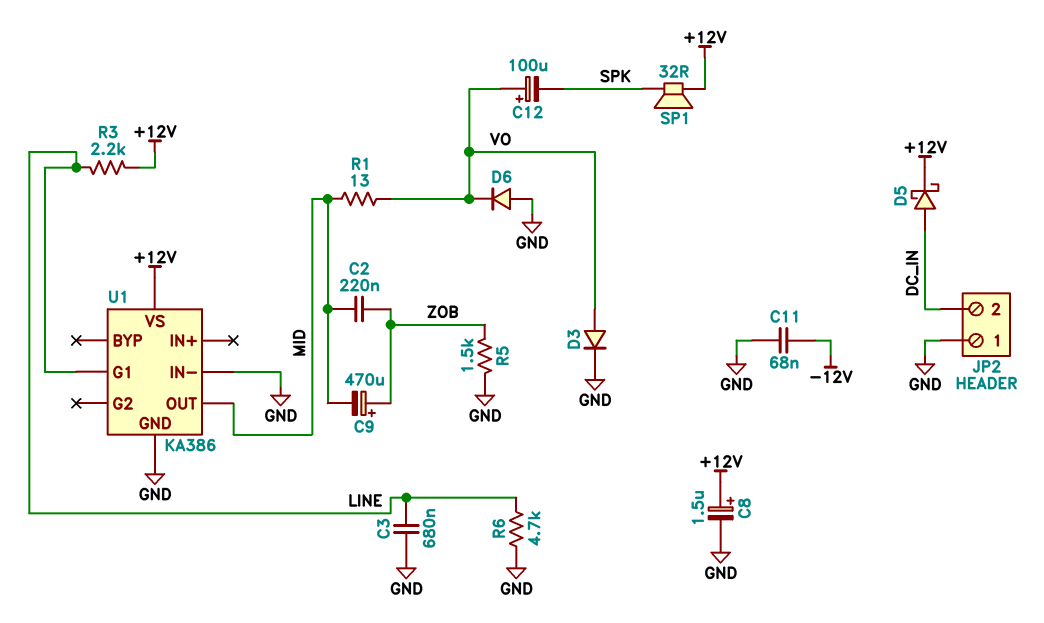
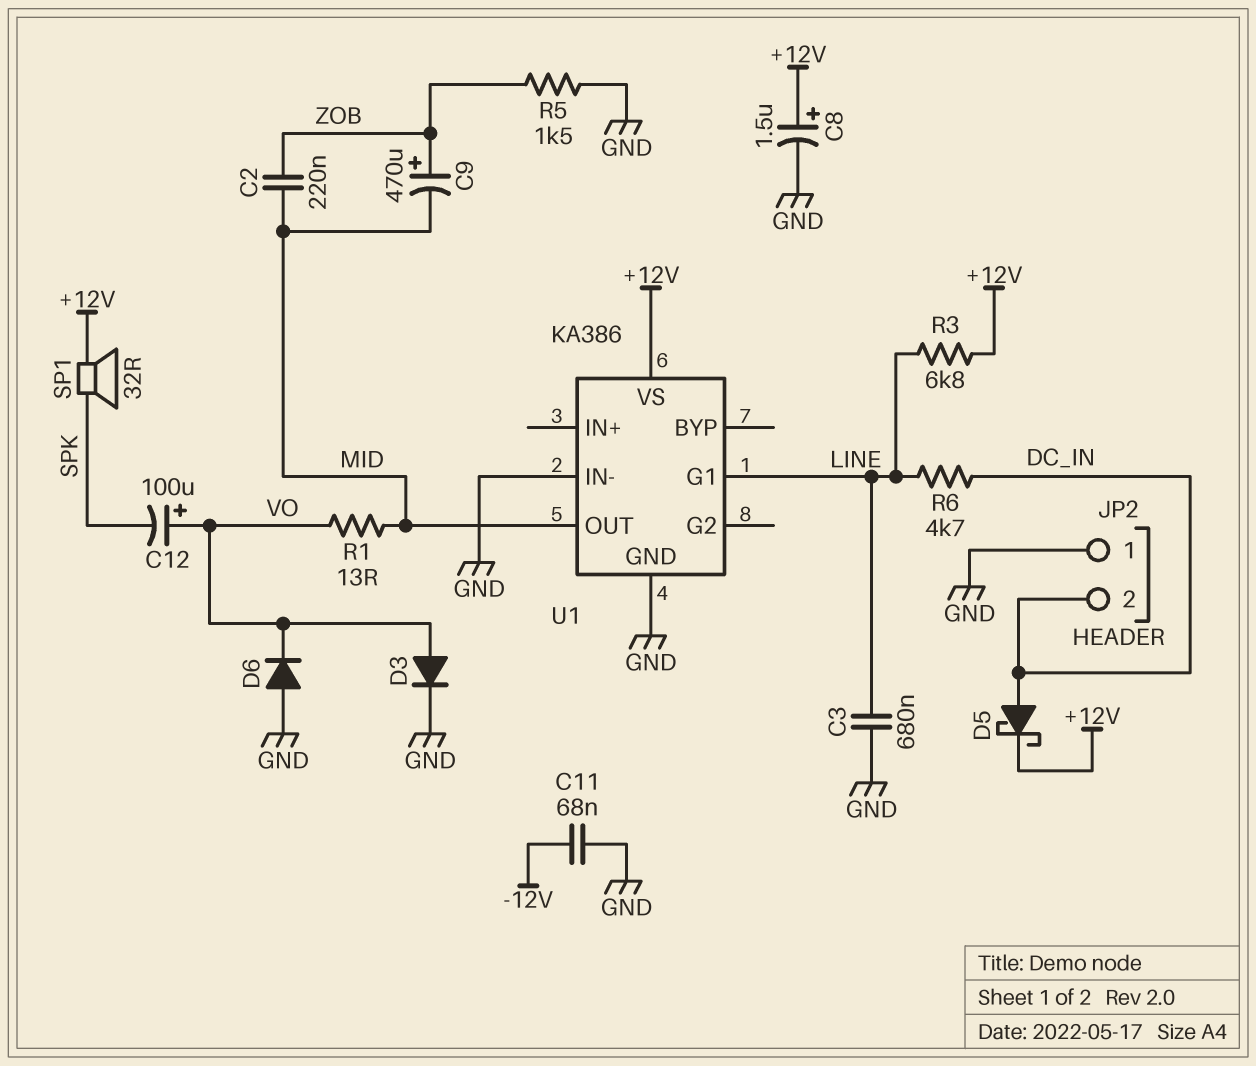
R3: 2.2k (+12V, LINE) -> 6.8k (+12V, LINE)
R6: 4.7k (GND, LINE) -> 4.7k (DC_IN, LINE)

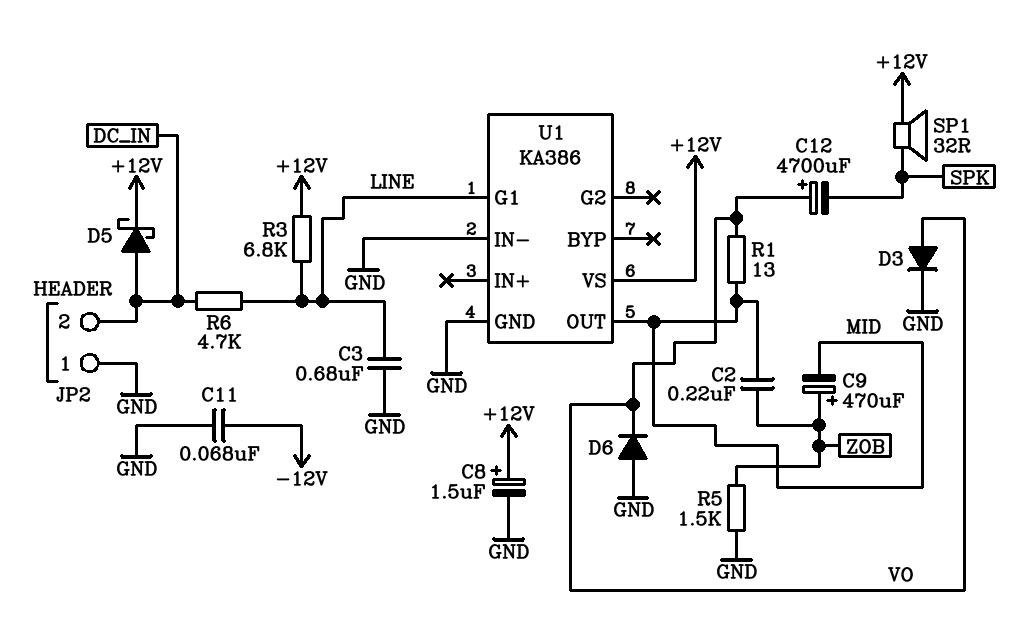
C12: 100uF (plus VO, minus SPK) -> 4700uF (plus VO, minus SPK)

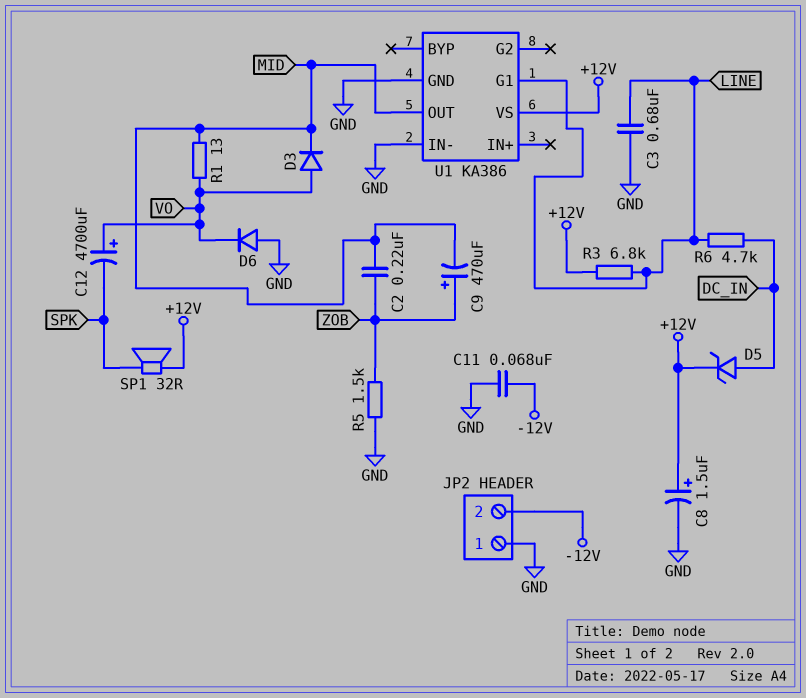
D3: diode (A VO, K GND) -> diode (A VO, K MID)
D5: schottky (A DC_IN, K +12V) -> zener (A DC_IN, K +12V)
JP2 pin 2: DC_IN -> -12V

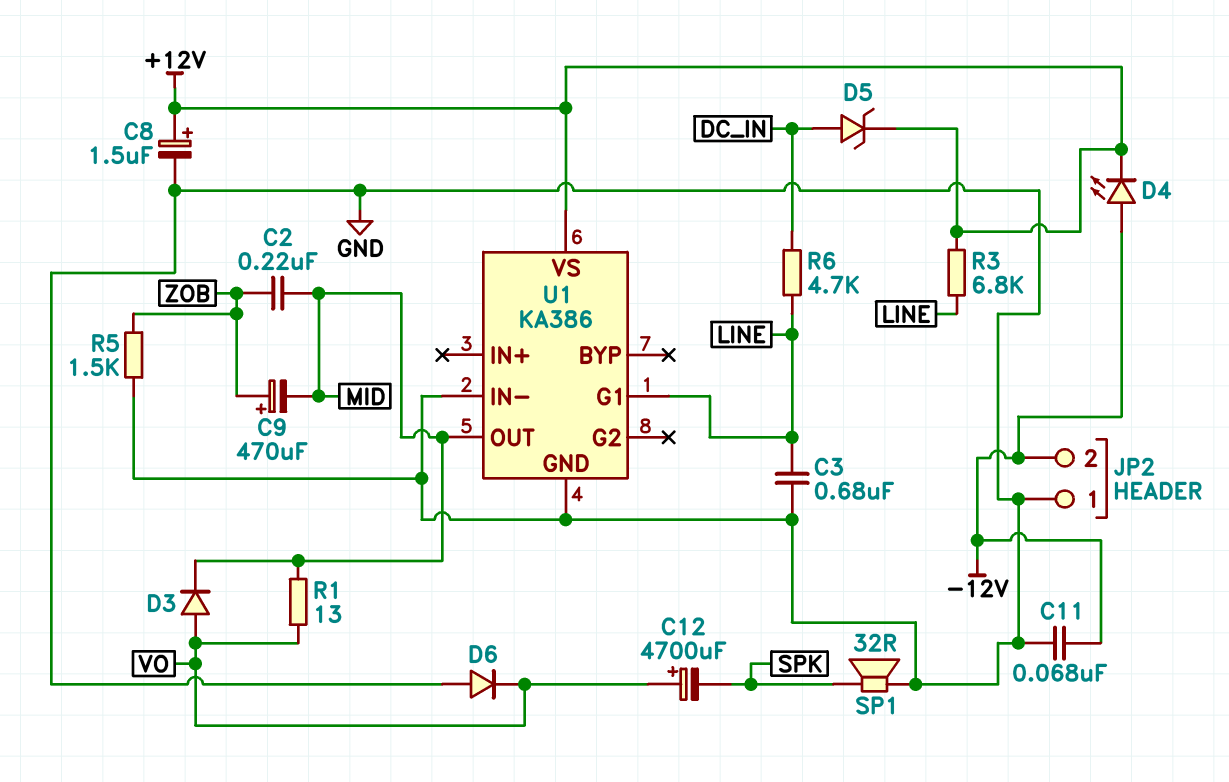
D4: none -> LED (A -12V, K +12V)
SP1: speaker 32R (+12V, SPK) -> speaker 32R (GND, SPK)

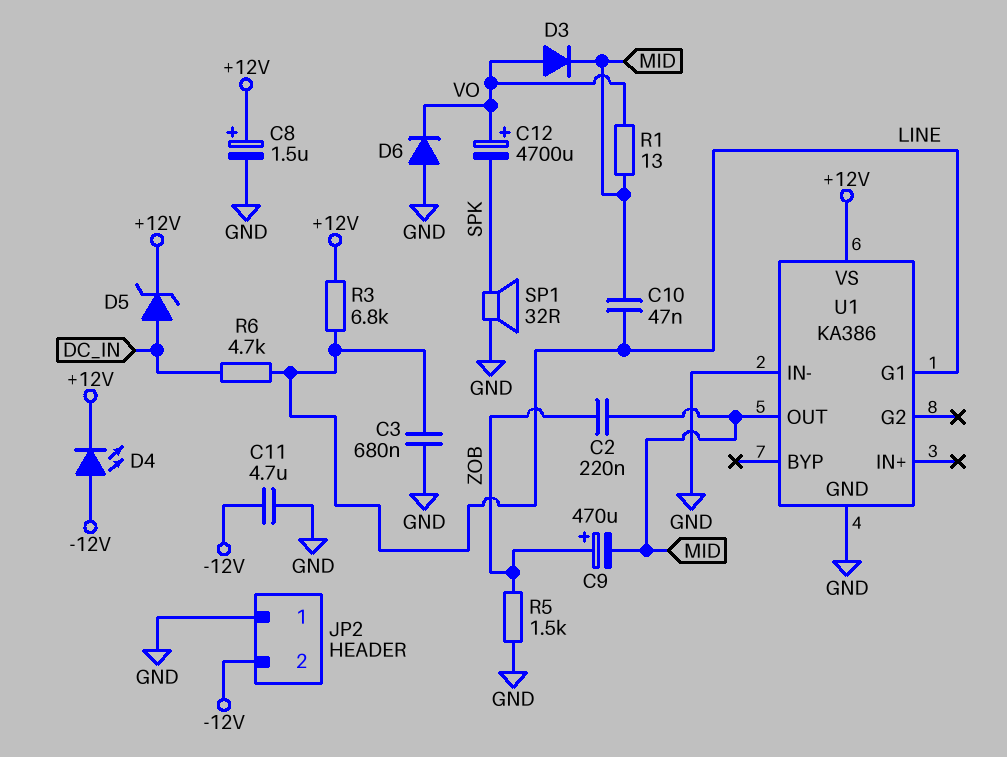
C10: none -> 47nF (LINE, MID)
C11: 68nF (-12V, GND) -> 4.7uF (-12V, GND)

